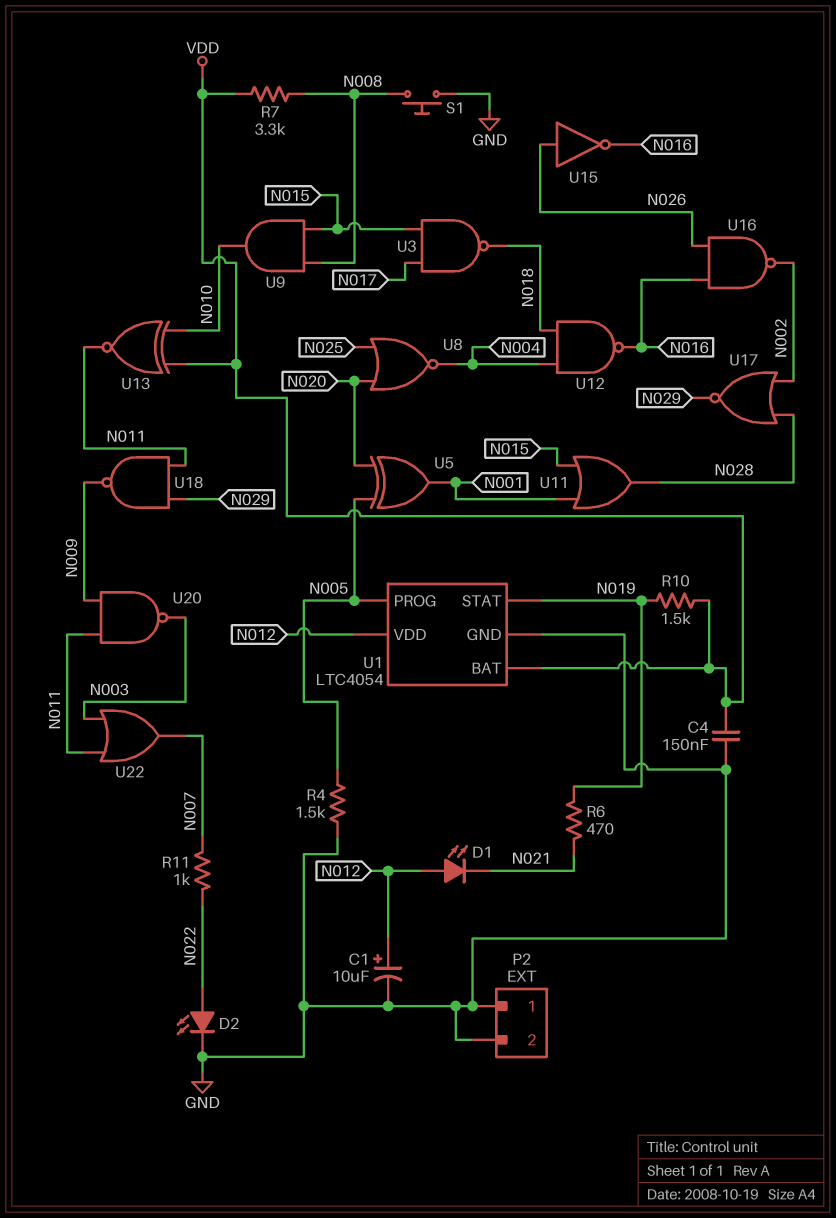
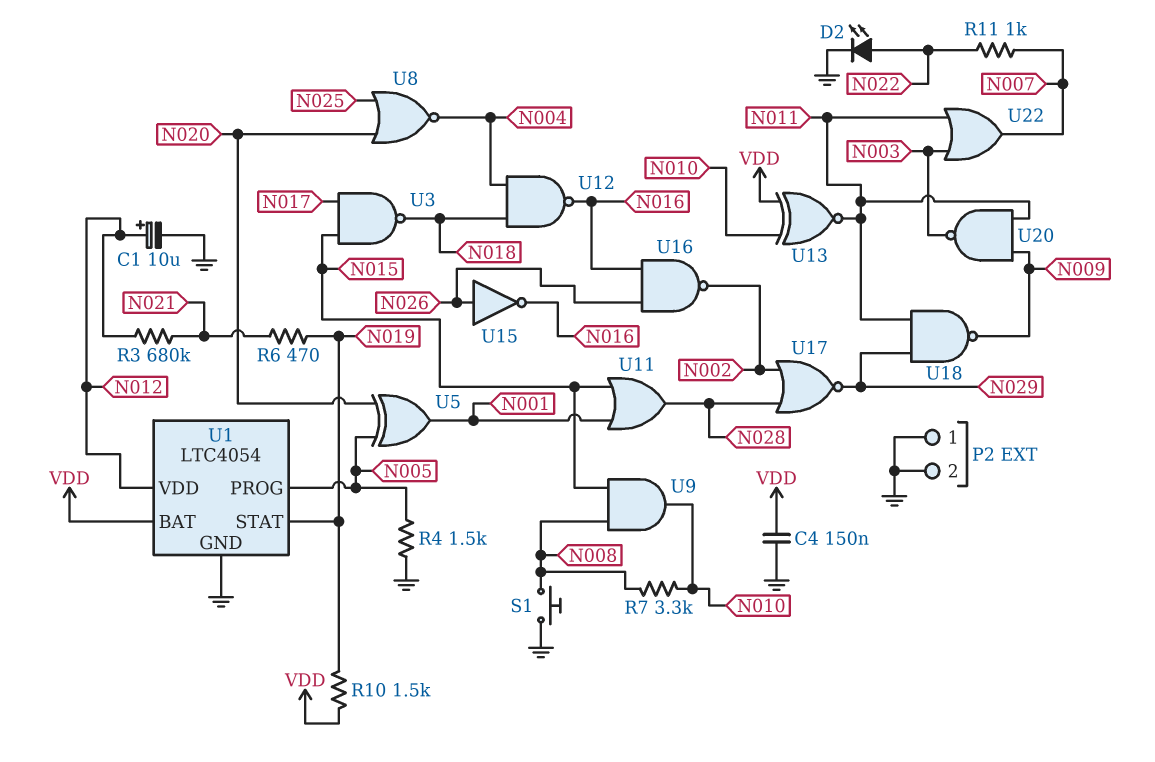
D1: LED (A N012, K N021) -> none
R3: none -> 680k (N012, N021)
R7: 3.3k (N008, VDD) -> 3.3k (N008, N010)

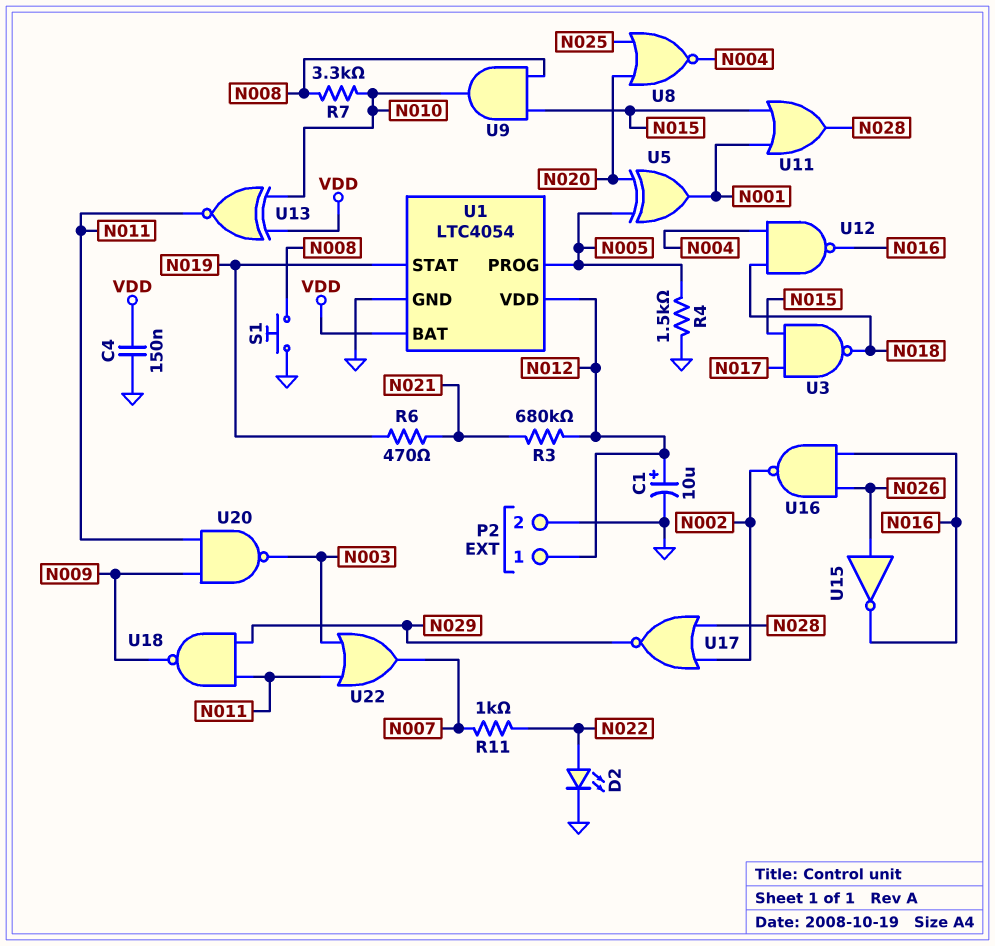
P2 pin 1: GND -> N012
R10: 1.5k (N019, VDD) -> none

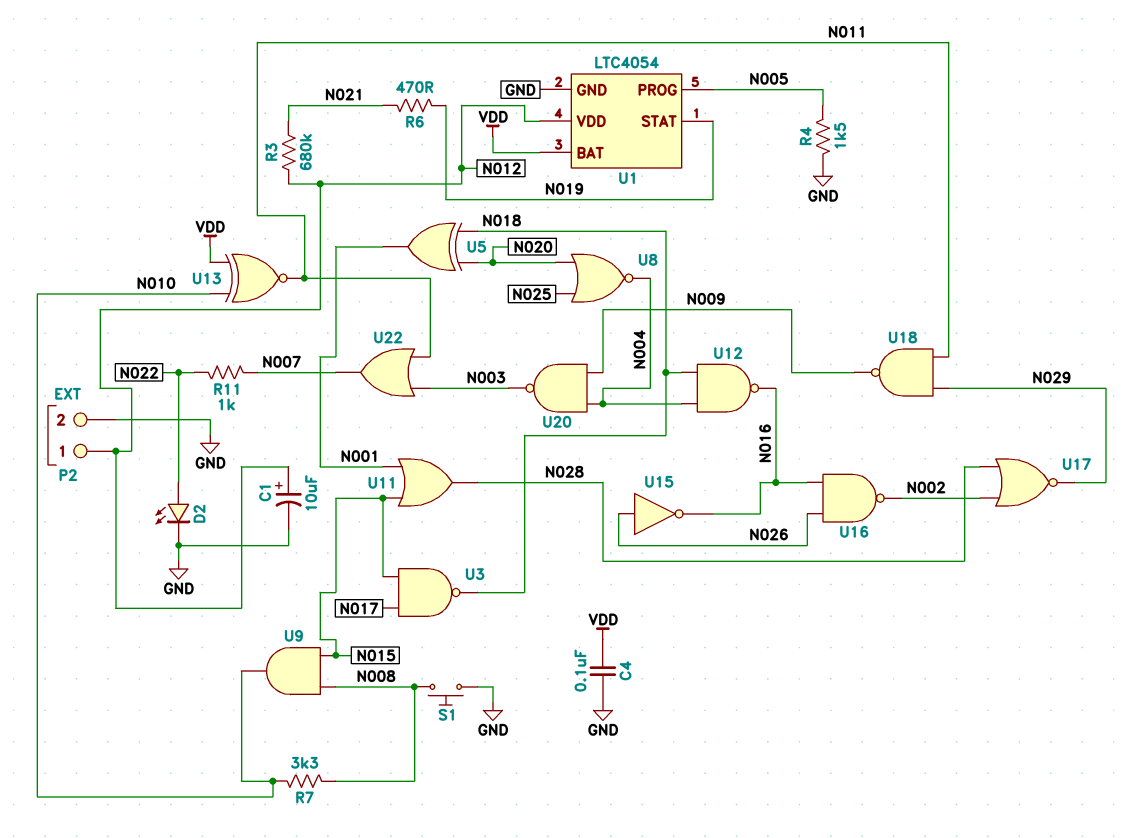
C4: 150nF (GND, VDD) -> 100nF (GND, VDD)
U5: XOR (in N005, in N020, out N001) -> XOR (in N018, in N020, out N001)
U20: NAND (in N009, in N011, out N003) -> NAND (in N004, in N009, out N003)

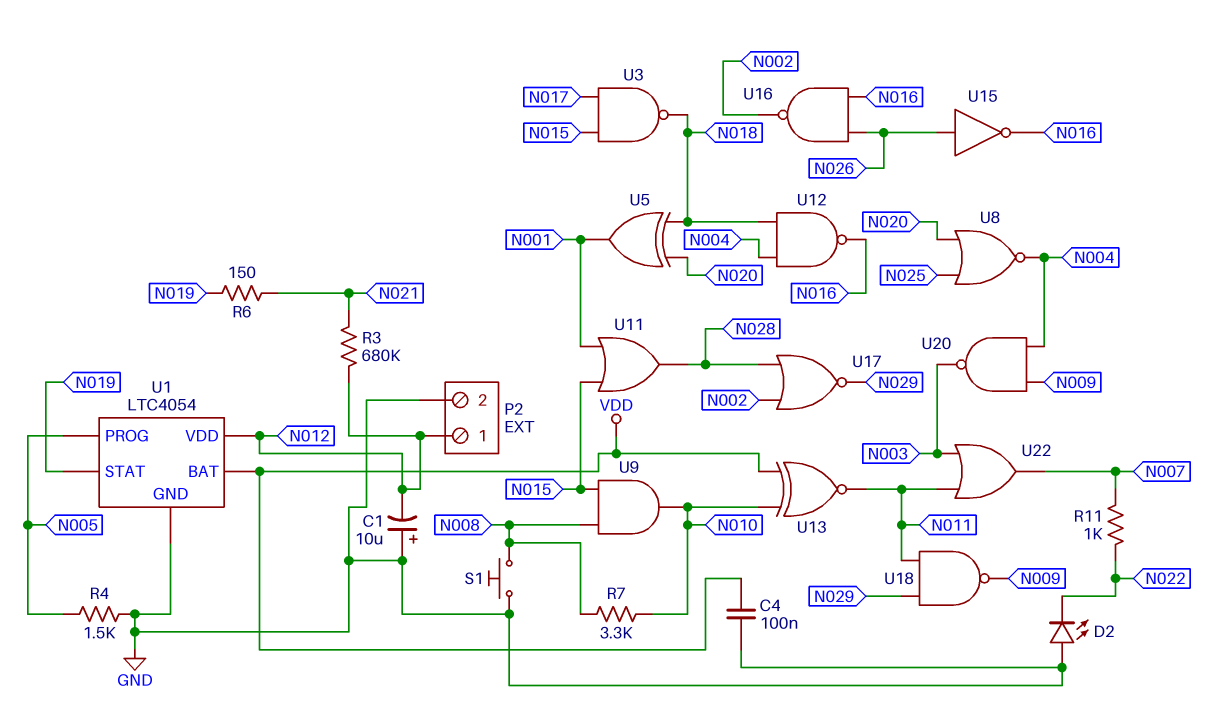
C1: 10uF (plus N012, minus GND) -> 10uF (plus GND, minus N012)
D2: LED (A N022, K GND) -> LED (A GND, K N022)
R6: 470 (N019, N021) -> 150 (N019, N021)

